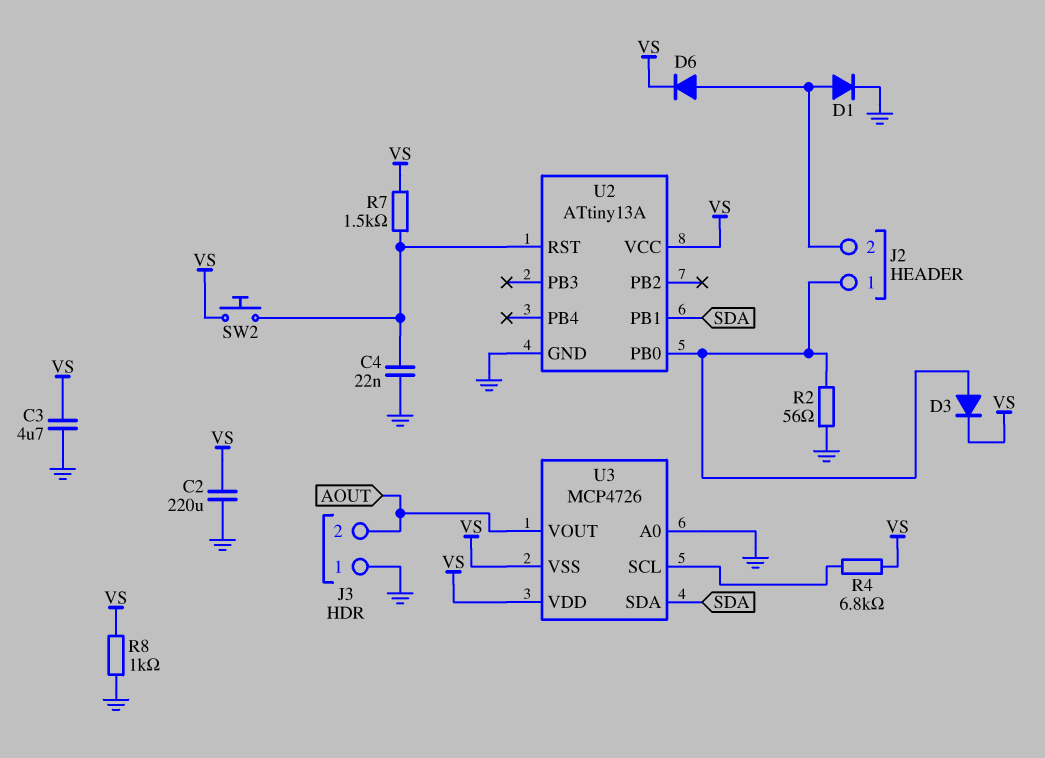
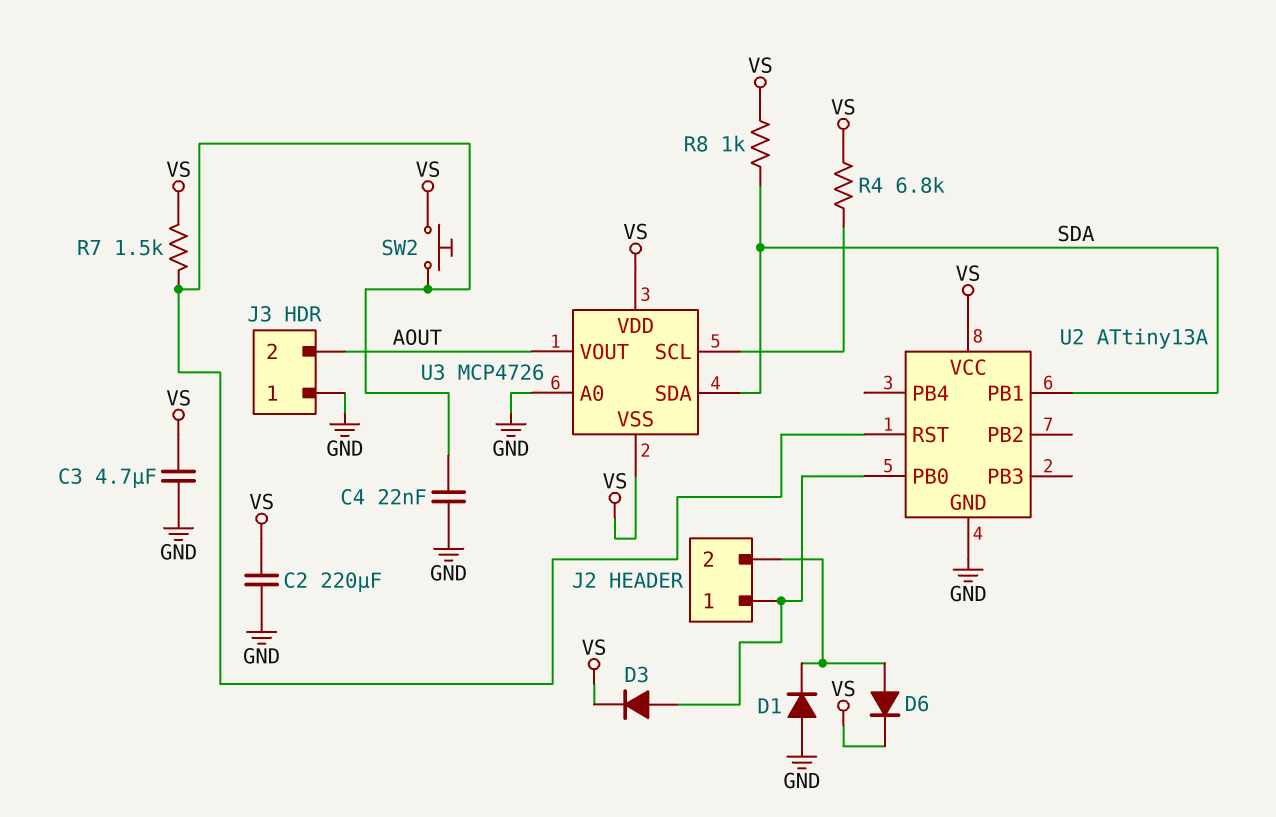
D1: diode (A J2/2, K GND) -> diode (A GND, K J2/2)
R2: 56 (GND, J2/1) -> none
R8: 1k (GND, VS) -> 1k (SDA, VS)

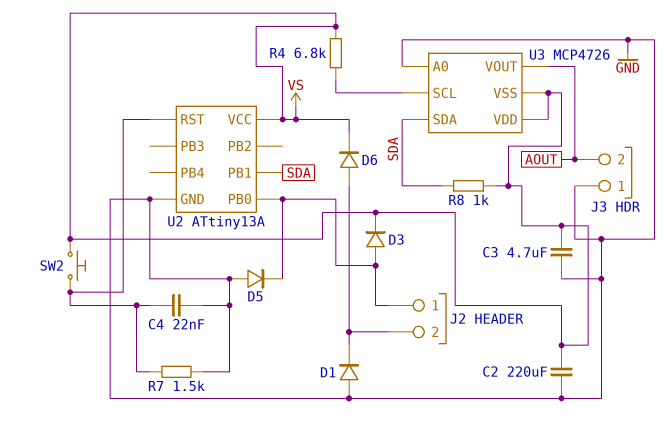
D5: none -> diode (A GND, K J2/1)
R7: 1.5k (U2/RST, VS) -> 1.5k (GND, U2/RST)

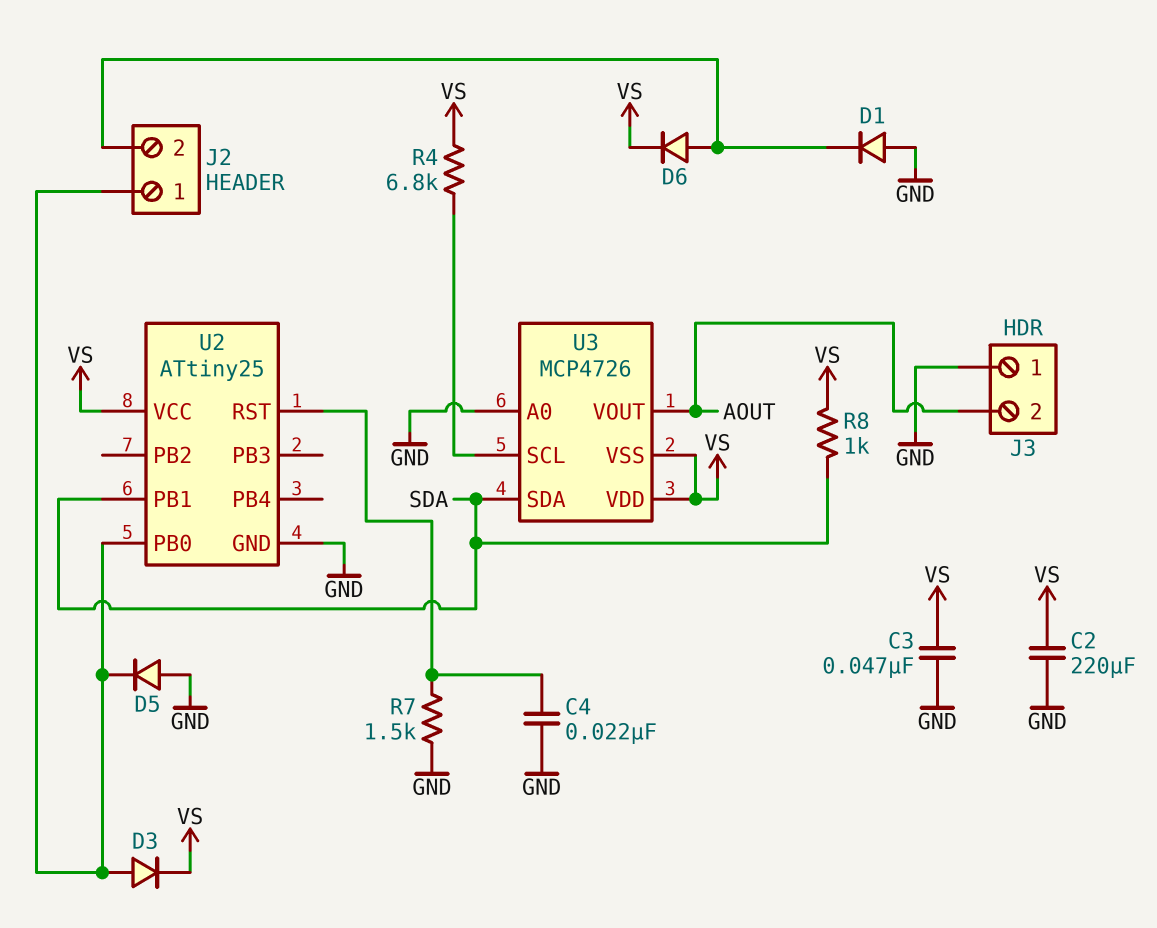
C3: 4.7uF (GND, VS) -> 47nF (GND, VS)
SW2: button (U2/RST, VS) -> none
U2: ATtiny13A -> ATtiny25

